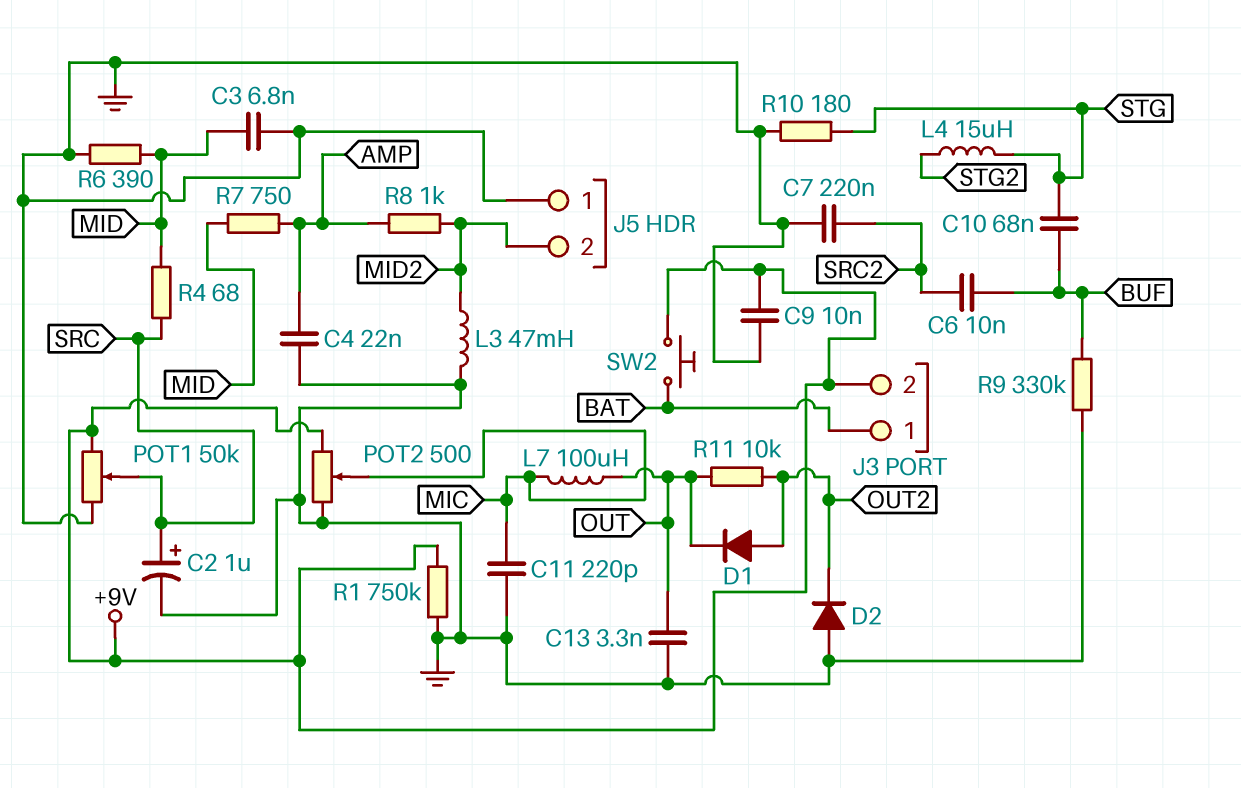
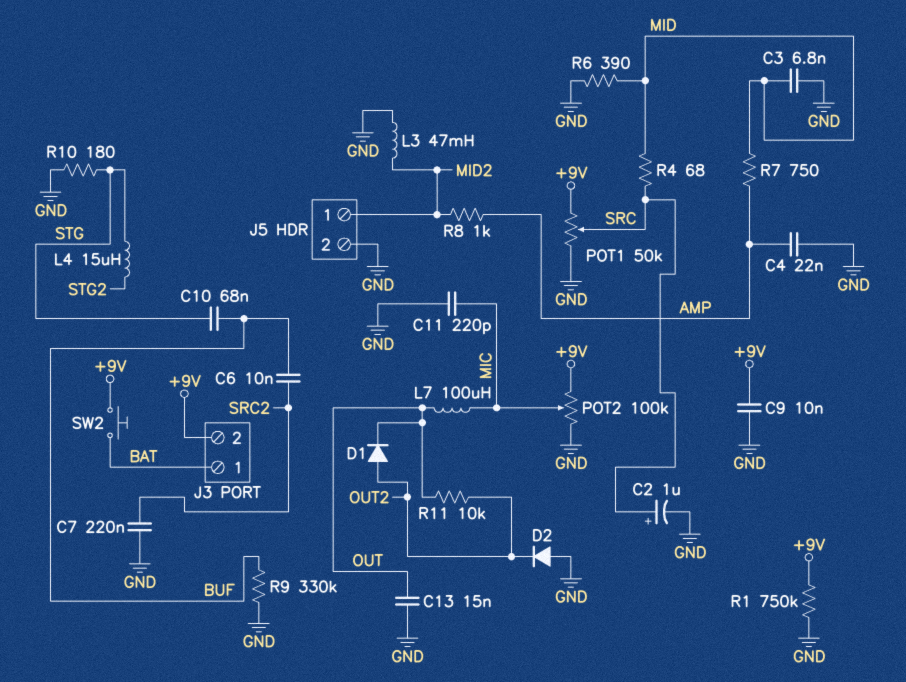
C13: 3.3nF (GND, OUT) -> 15nF (GND, OUT)
J5 pin 1: GND -> MID2
J5 pin 2: MID2 -> GND
POT2: 500 (+9V, GND, wiper MIC) -> 100k (+9V, GND, wiper MIC)

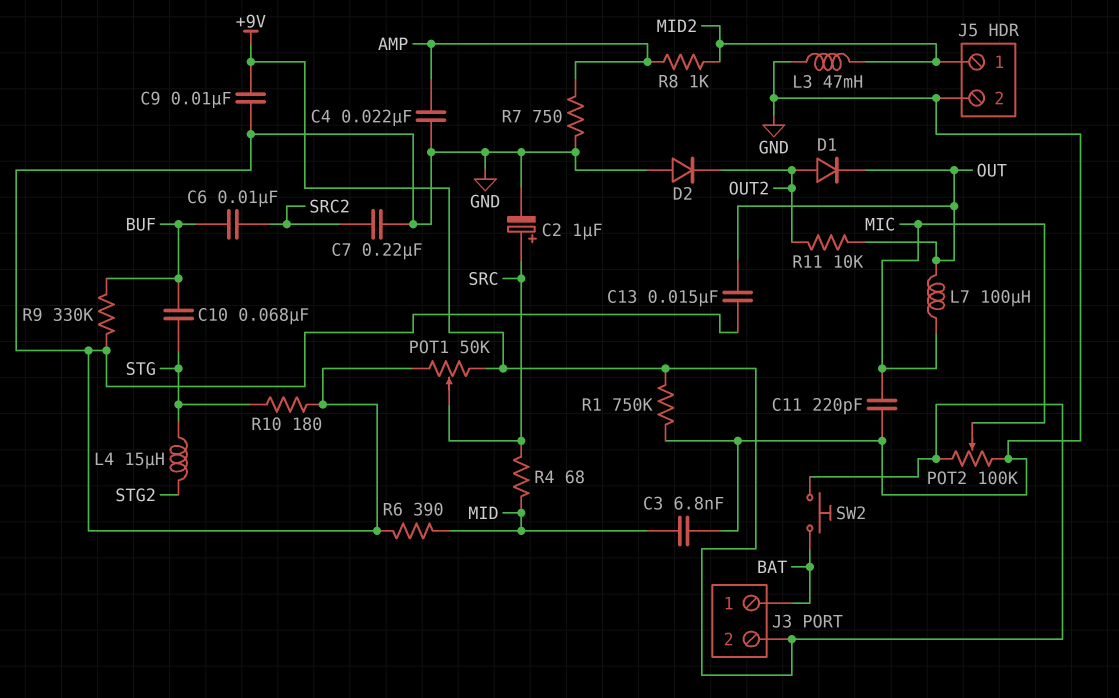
R7: 750 (AMP, MID) -> 750 (AMP, GND)

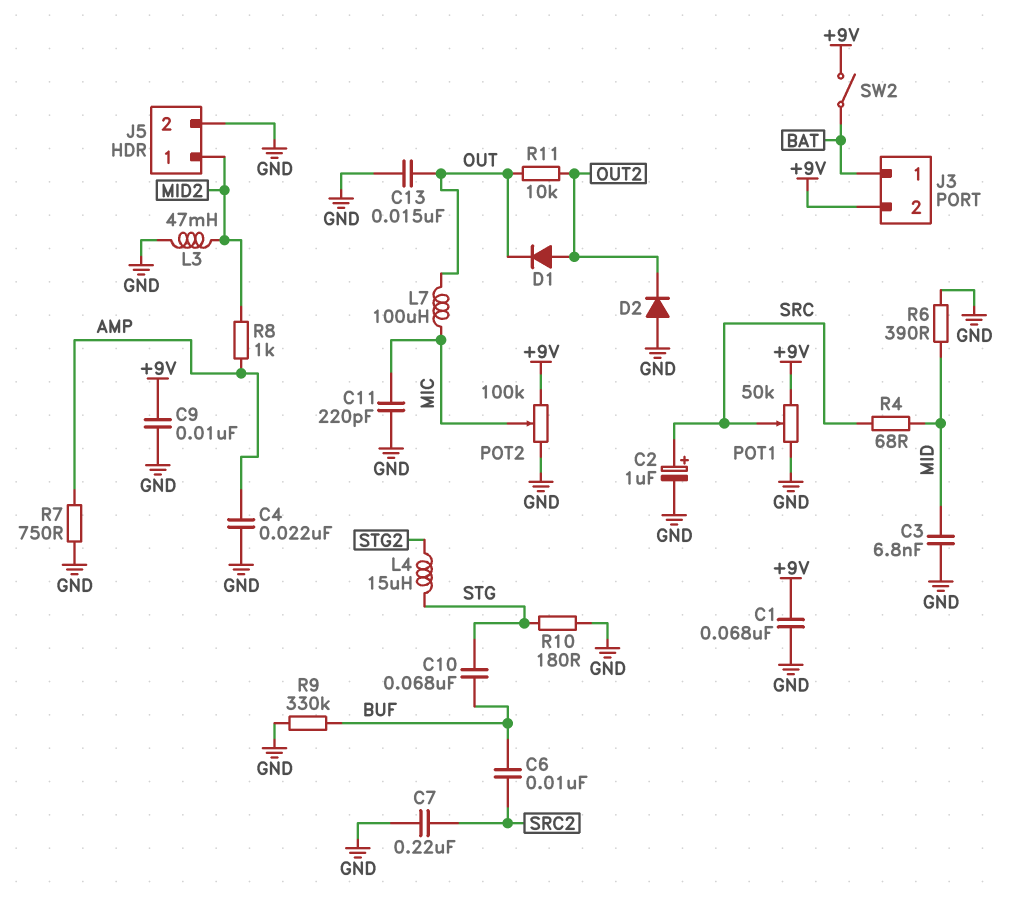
C1: none -> 68nF (+9V, GND)
R1: 750k (+9V, GND) -> none
SW2: button (+9V, BAT) -> switch (+9V, BAT)

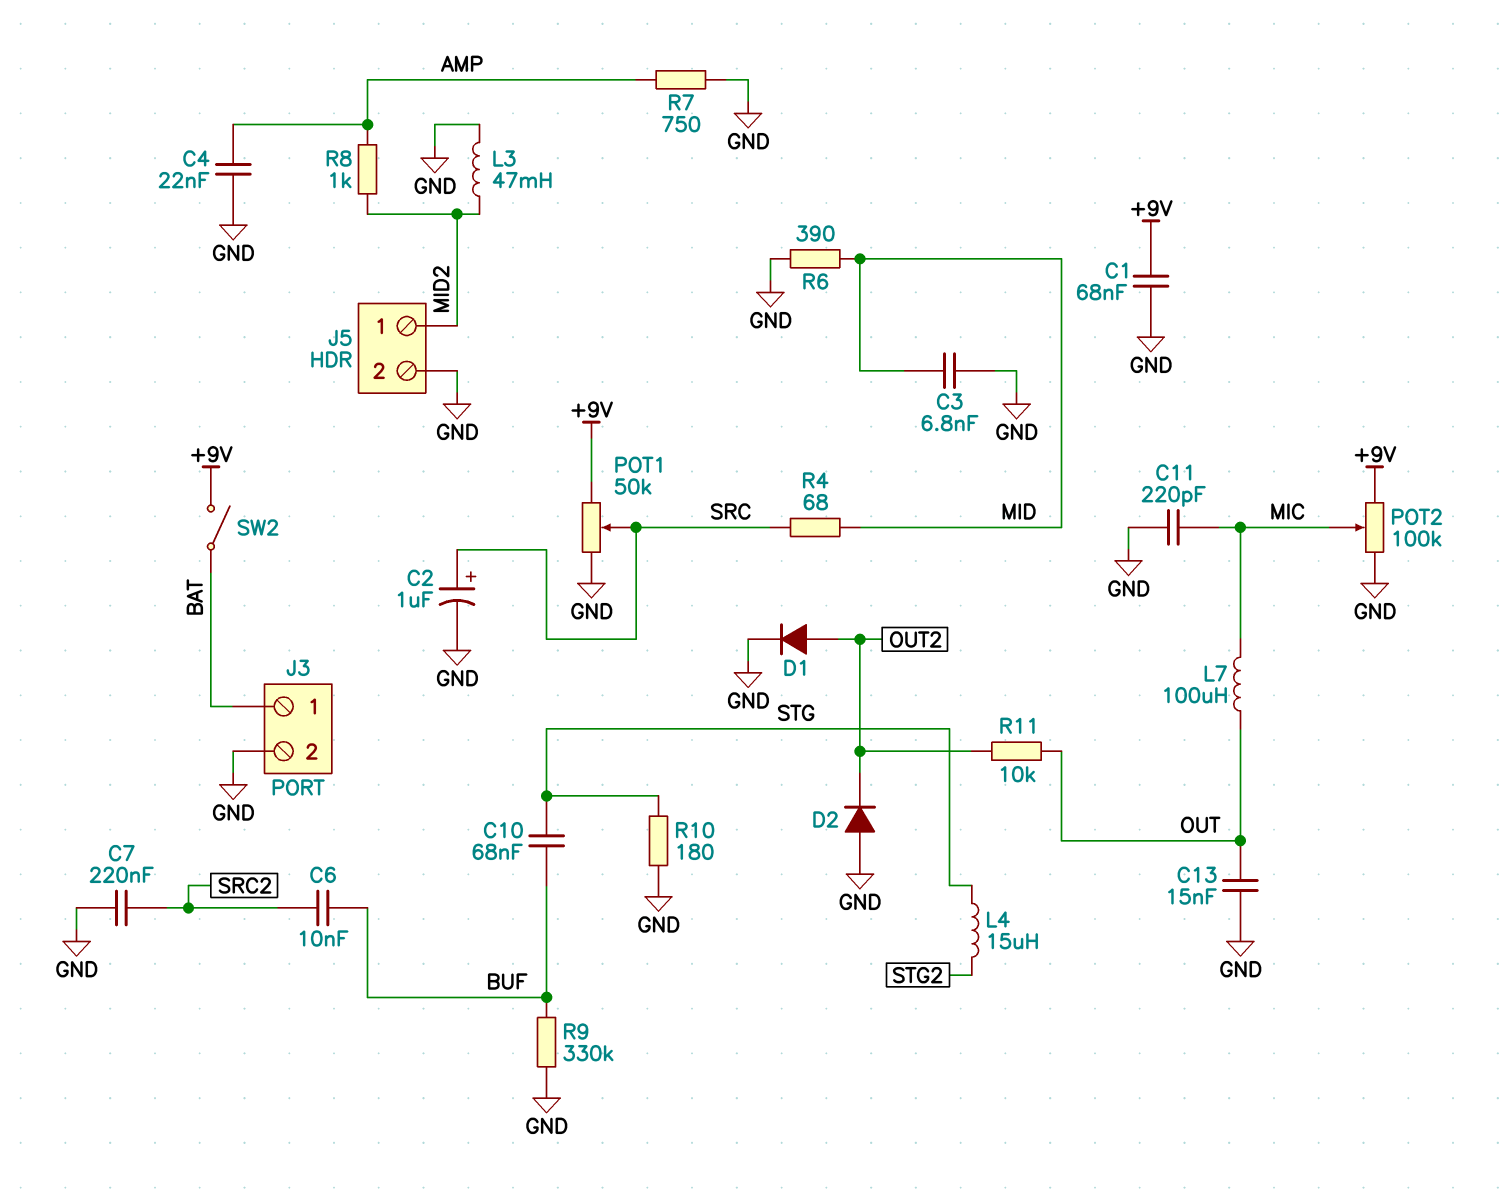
C9: 10nF (+9V, GND) -> none
D1: diode (A OUT2, K OUT) -> diode (A OUT2, K GND)
J3 pin 2: +9V -> GND

